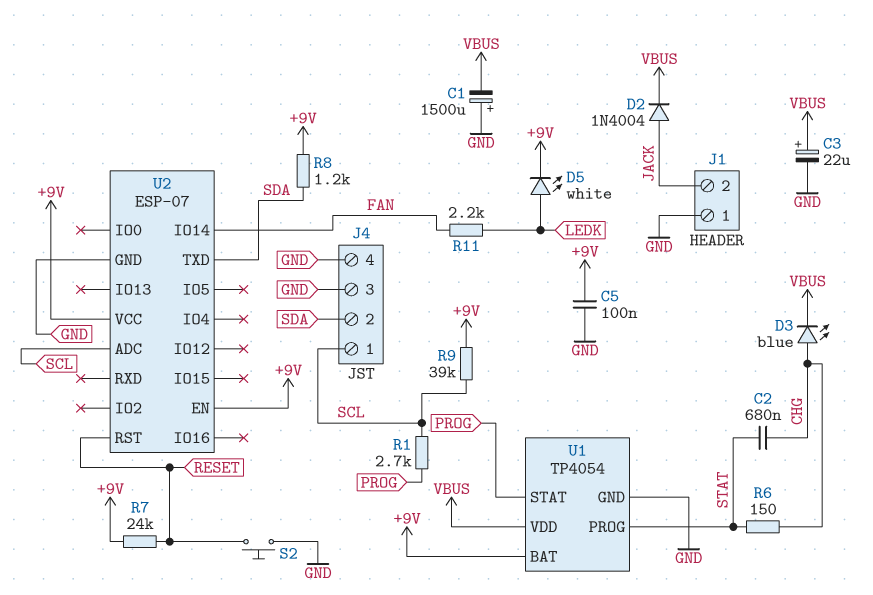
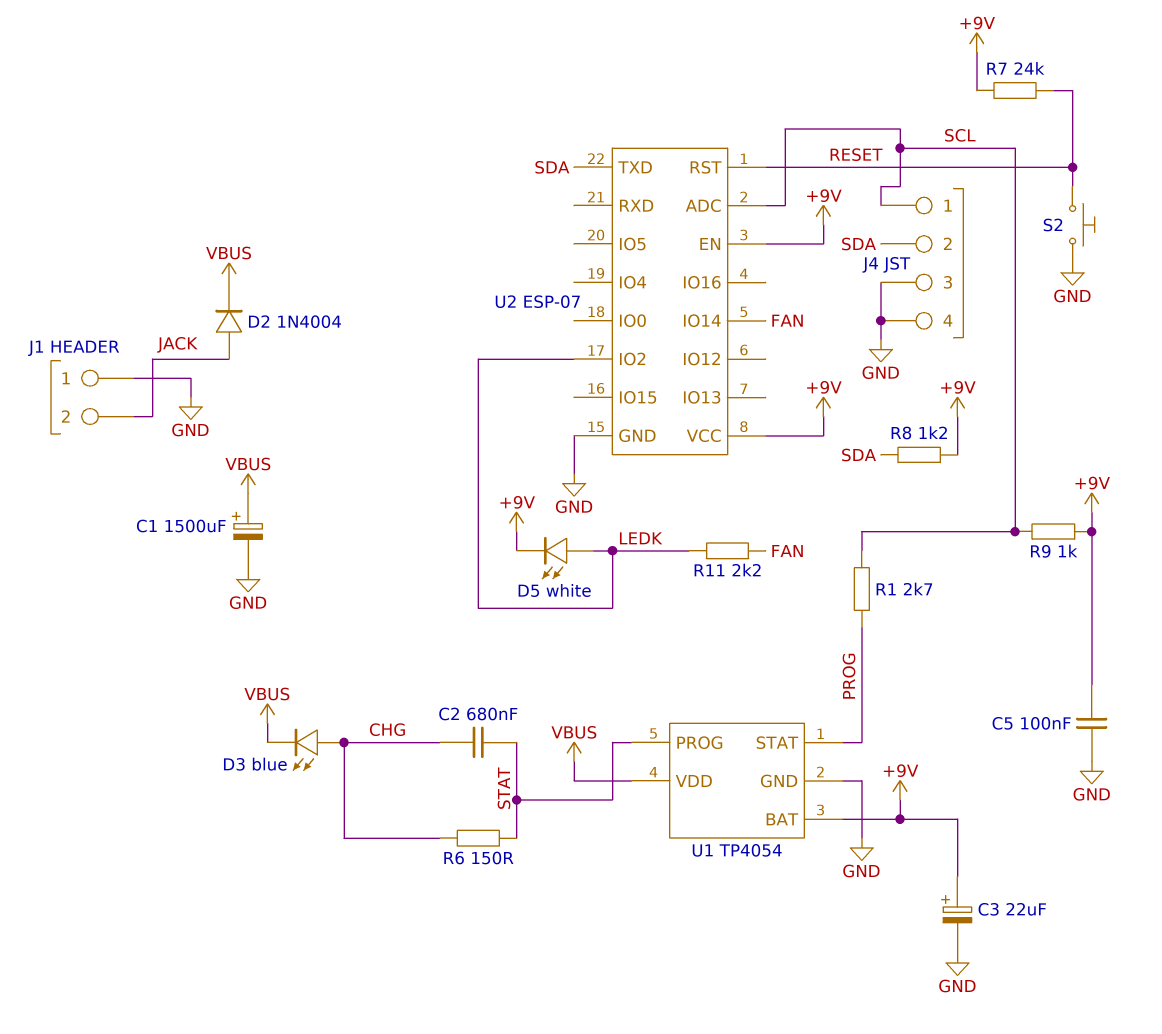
C1: 1500uF (plus GND, minus VBUS) -> 1500uF (plus VBUS, minus GND)
C3: 22uF (plus VBUS, minus GND) -> 22uF (plus +9V, minus GND)
R9: 39k (+9V, SCL) -> 1k (+9V, SCL)
U2 pin IO2: none -> LEDK

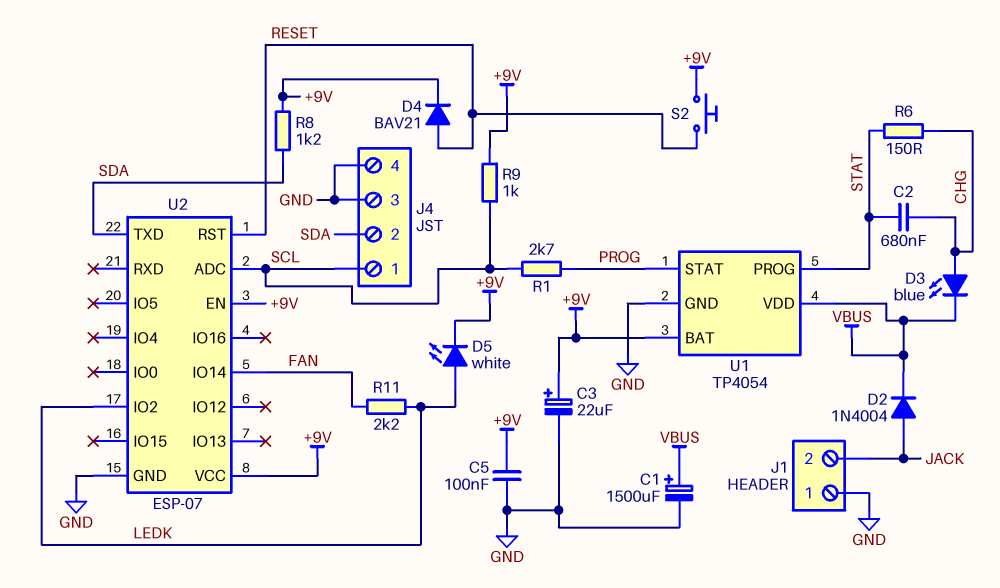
D4: none -> diode BAV21 (A RESET, K +9V)
R7: 24k (+9V, RESET) -> none
S2: button (GND, RESET) -> button (+9V, RESET)

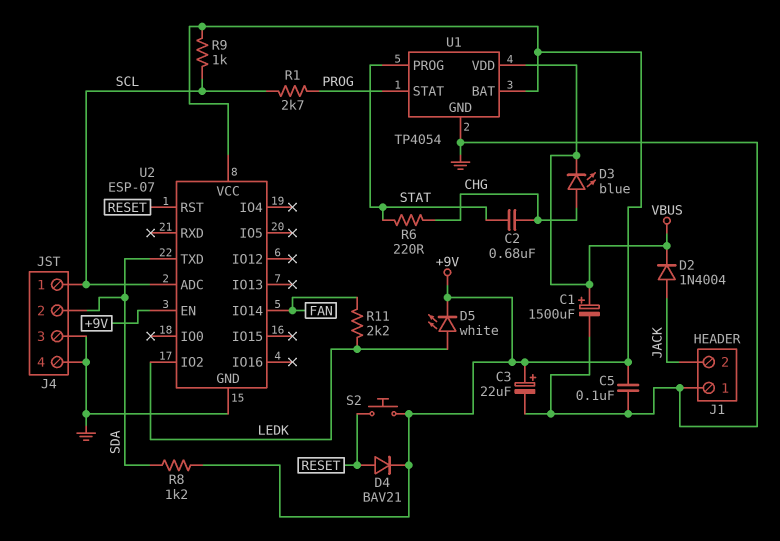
R6: 150 (CHG, STAT) -> 220 (CHG, STAT)

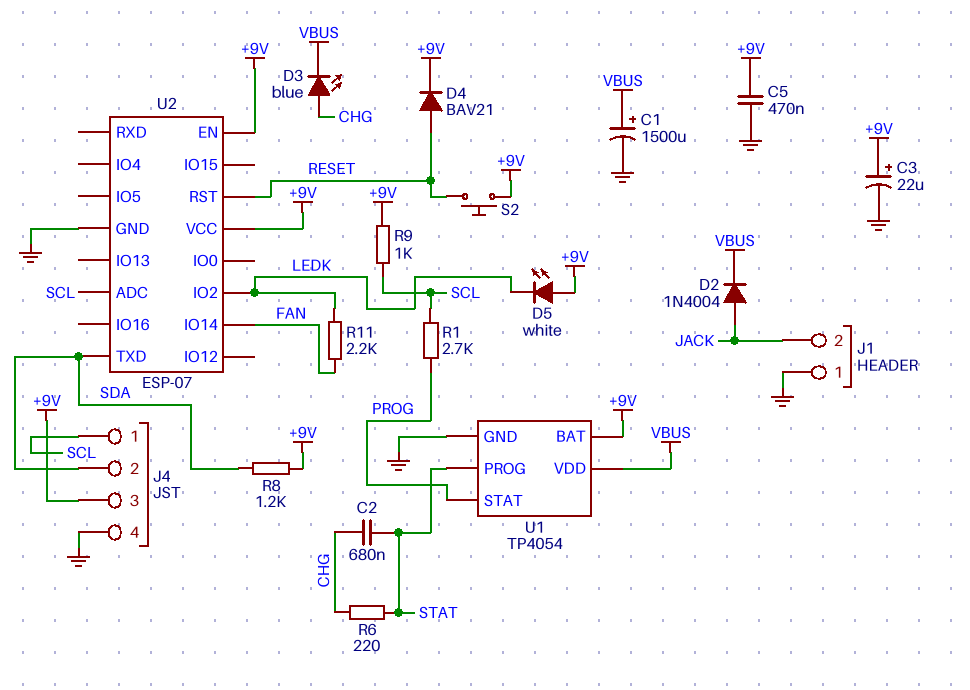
C5: 100nF (+9V, GND) -> 470nF (+9V, GND)
D5: LED white (A LEDK, K +9V) -> LED white (A +9V, K LEDK)
J4 pin 3: GND -> +9V

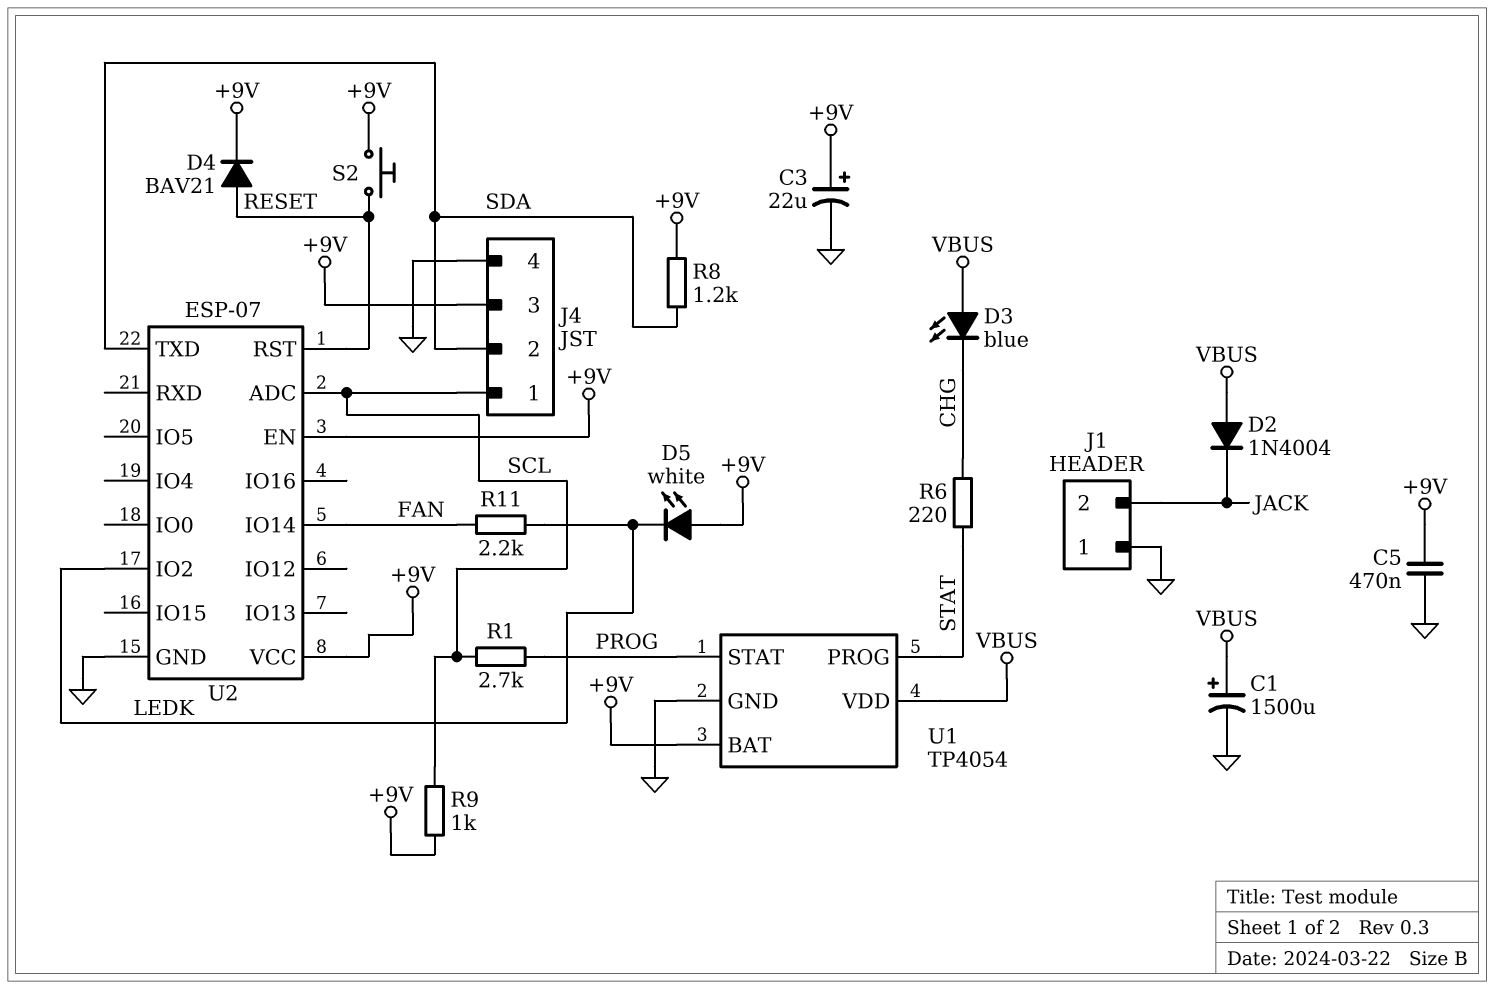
C2: 680nF (CHG, STAT) -> none
D2: diode 1N4004 (A JACK, K VBUS) -> diode 1N4004 (A VBUS, K JACK)
D3: LED blue (A CHG, K VBUS) -> LED blue (A VBUS, K CHG)

